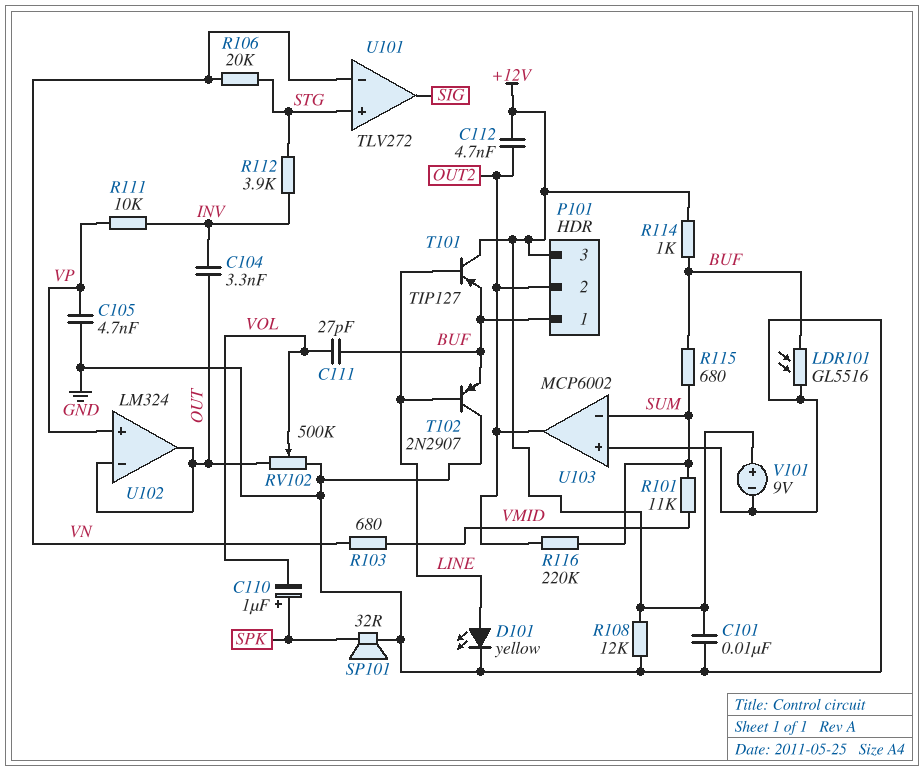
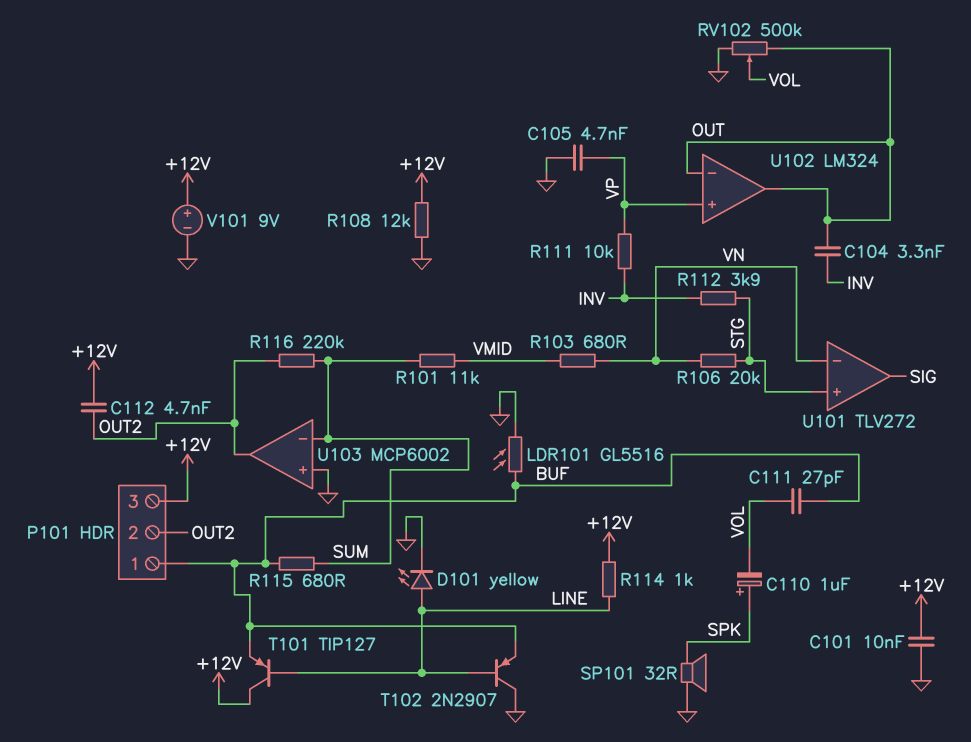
R114: 1k (+12V, BUF) -> 1k (+12V, LINE)

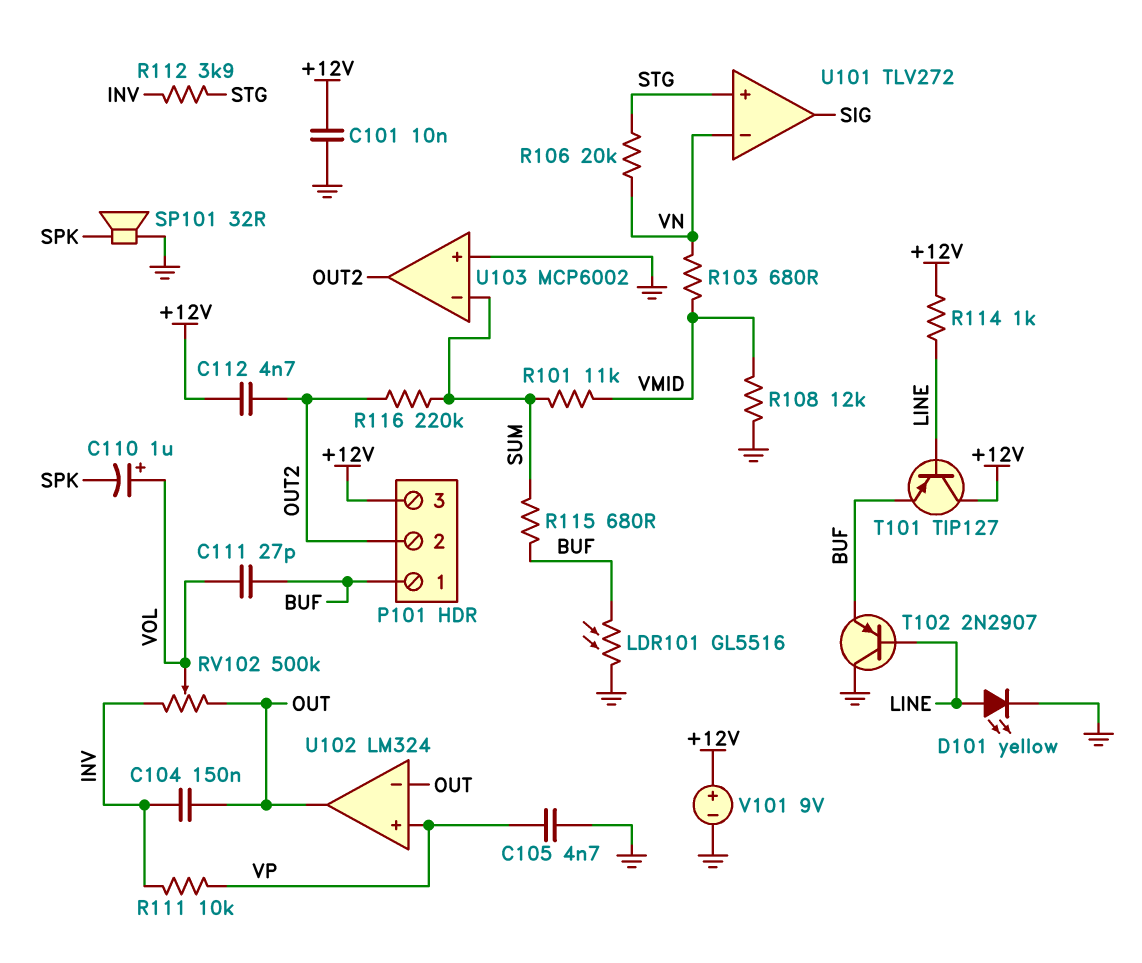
C104: 3.3nF (INV, OUT) -> 150nF (INV, OUT)
C110: 1uF (plus SPK, minus VOL) -> 1uF (plus VOL, minus SPK)
R108: 12k (+12V, GND) -> 12k (GND, VMID)
RV102: 500k (GND, OUT, wiper VOL) -> 500k (INV, OUT, wiper VOL)

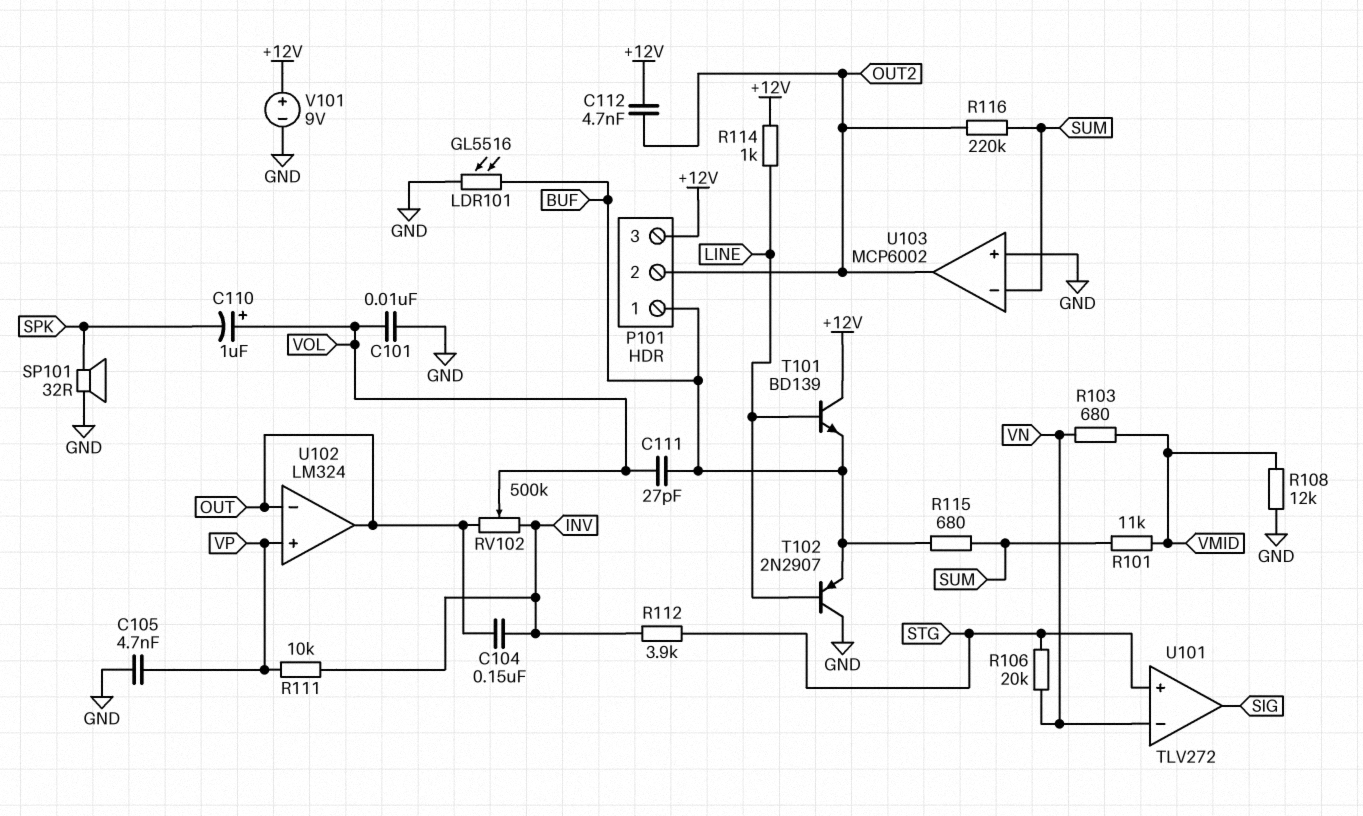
C101: 10nF (+12V, GND) -> 10nF (GND, VOL)
D101: LED yellow (A LINE, K GND) -> none
T101: PNP TIP127 (B LINE, C +12V, E BUF) -> NPN BD139 (B LINE, C +12V, E BUF)

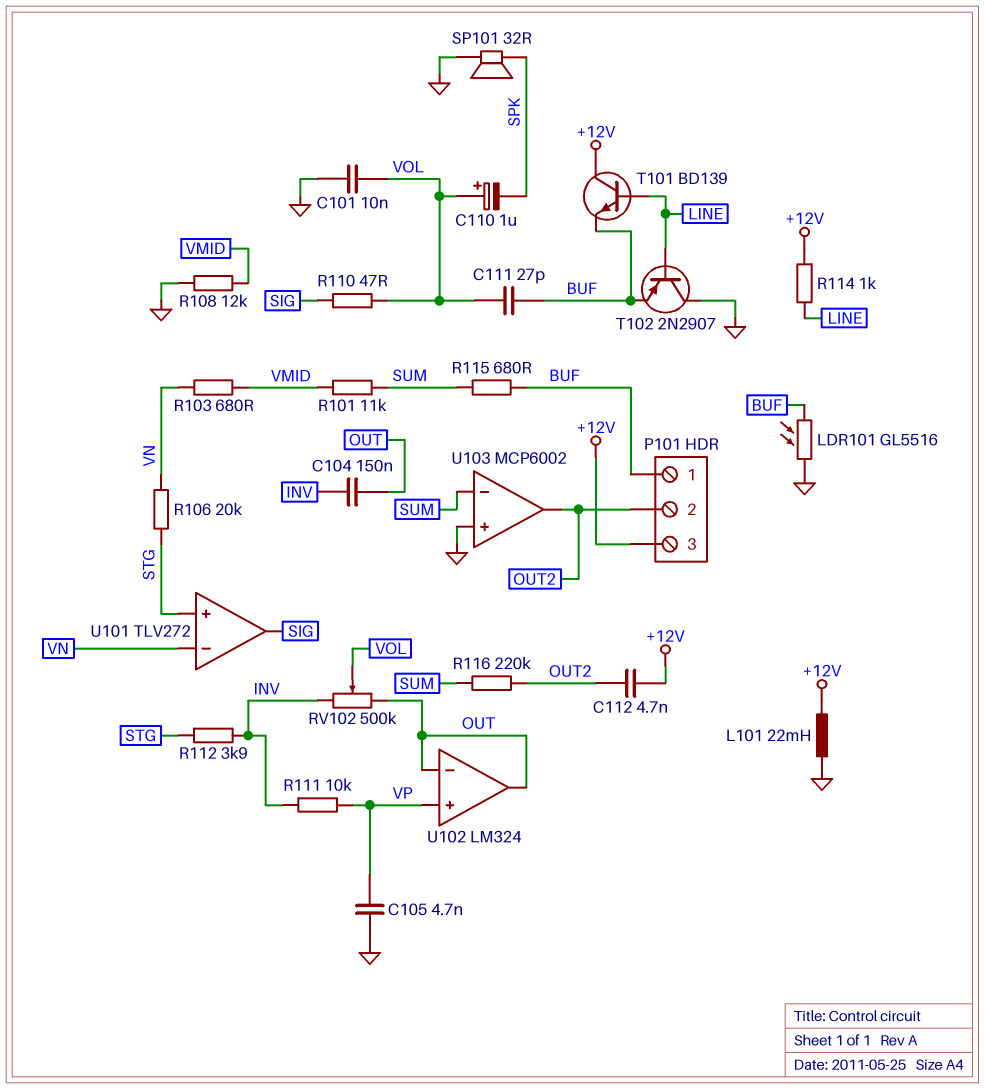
L101: none -> 22mH (+12V, GND)
R110: none -> 47 (SIG, VOL)
V101: 9V (plus +12V, minus GND) -> none

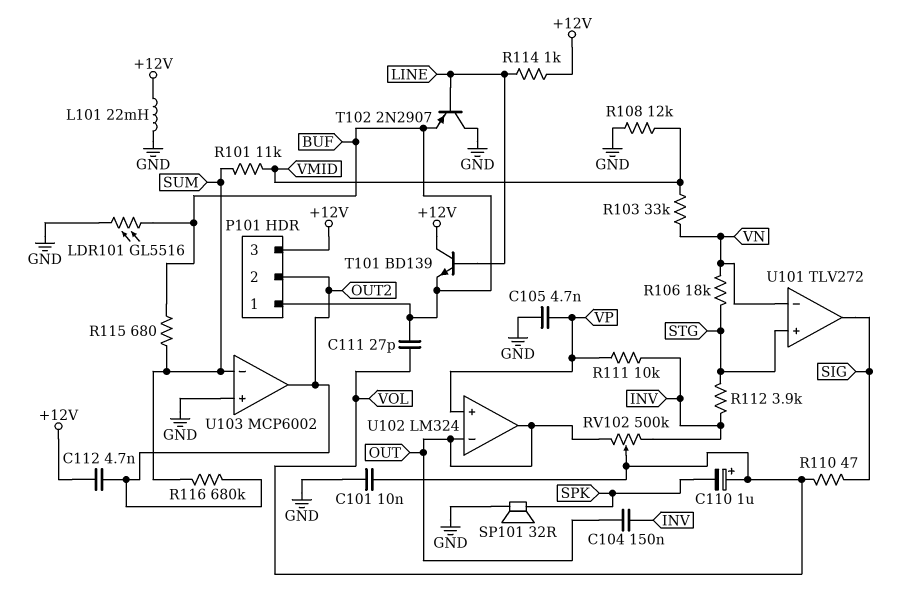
R103: 680 (VMID, VN) -> 33k (VMID, VN)
R106: 20k (STG, VN) -> 18k (STG, VN)
R116: 220k (OUT2, SUM) -> 680k (OUT2, SUM)

